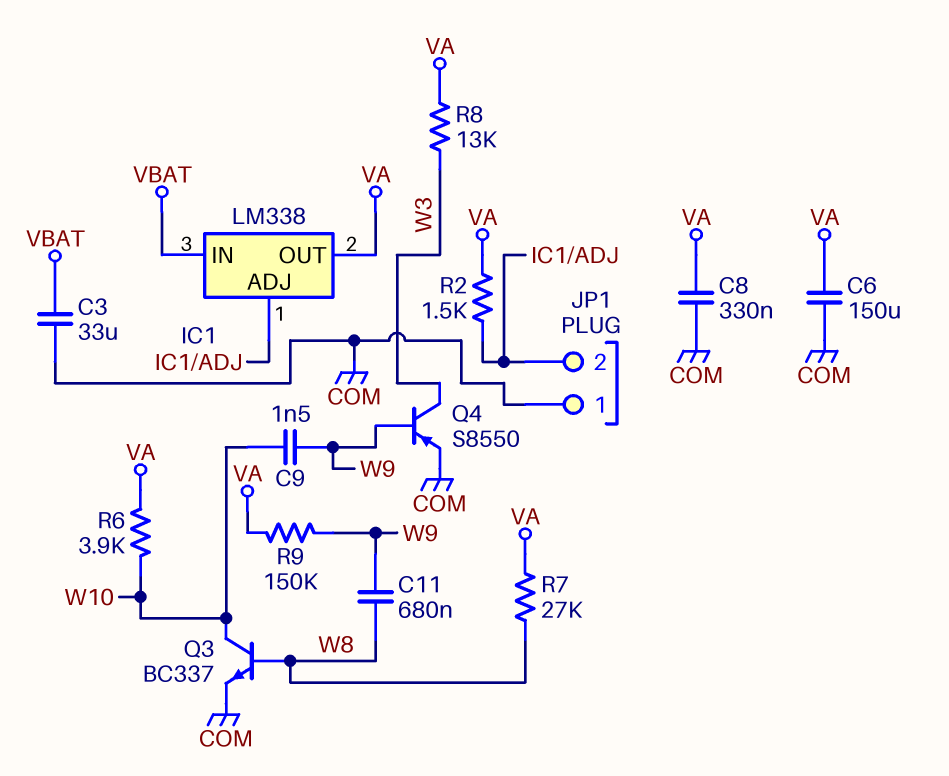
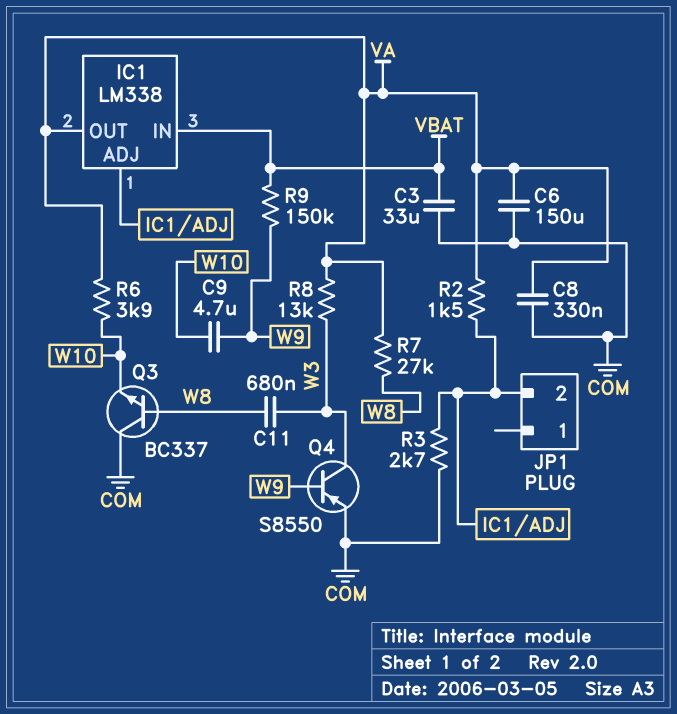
C9: 1.5nF (W9, W10) -> 4.7uF (W9, W10)
C11: 680nF (W8, W9) -> 680nF (W3, W8)
JP1 pin 1: COM -> none
Q3: NPN BC337 (B W8, C W10, E COM) -> NPN BC337 (B W8, C COM, E W10)
R3: none -> 2.7k (COM, IC1/ADJ)
R9: 150k (VA, W9) -> 150k (VBAT, W9)

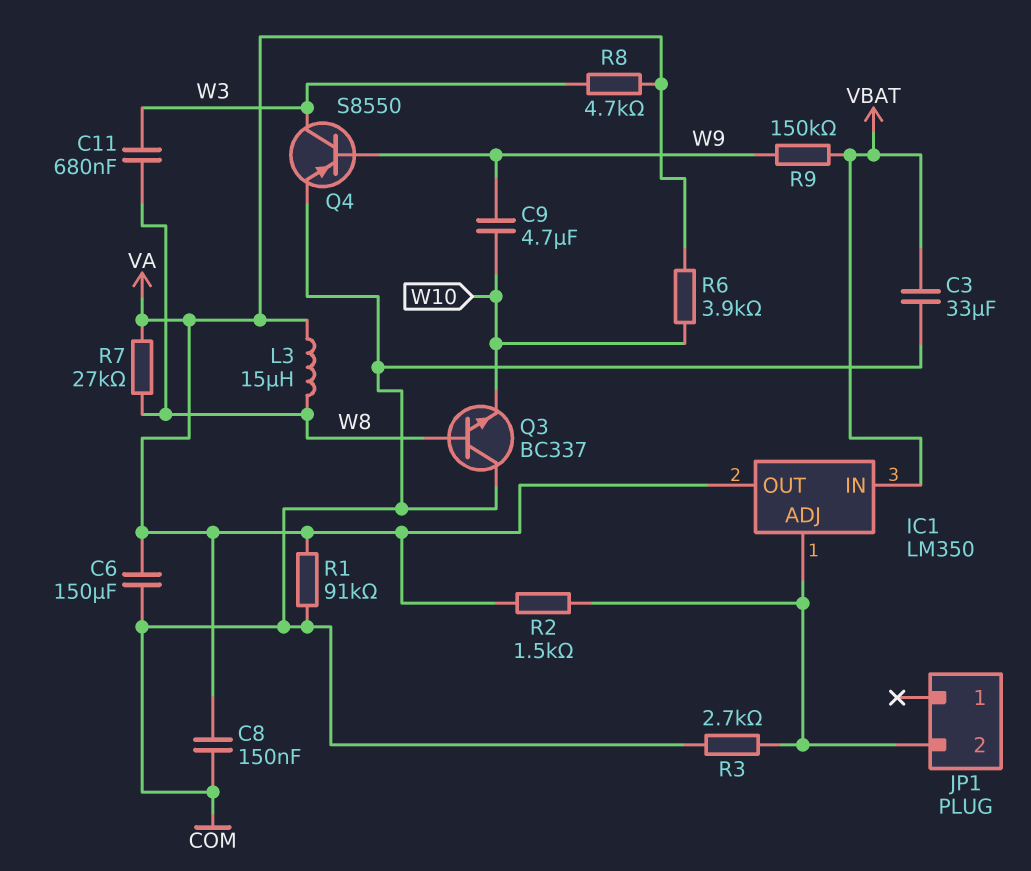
C8: 330nF (COM, VA) -> 150nF (COM, VA)
IC1: LM338 -> LM350
L3: none -> 15uH (VA, W8)
R1: none -> 91k (COM, VA)
R8: 13k (VA, W3) -> 4.7k (VA, W3)

